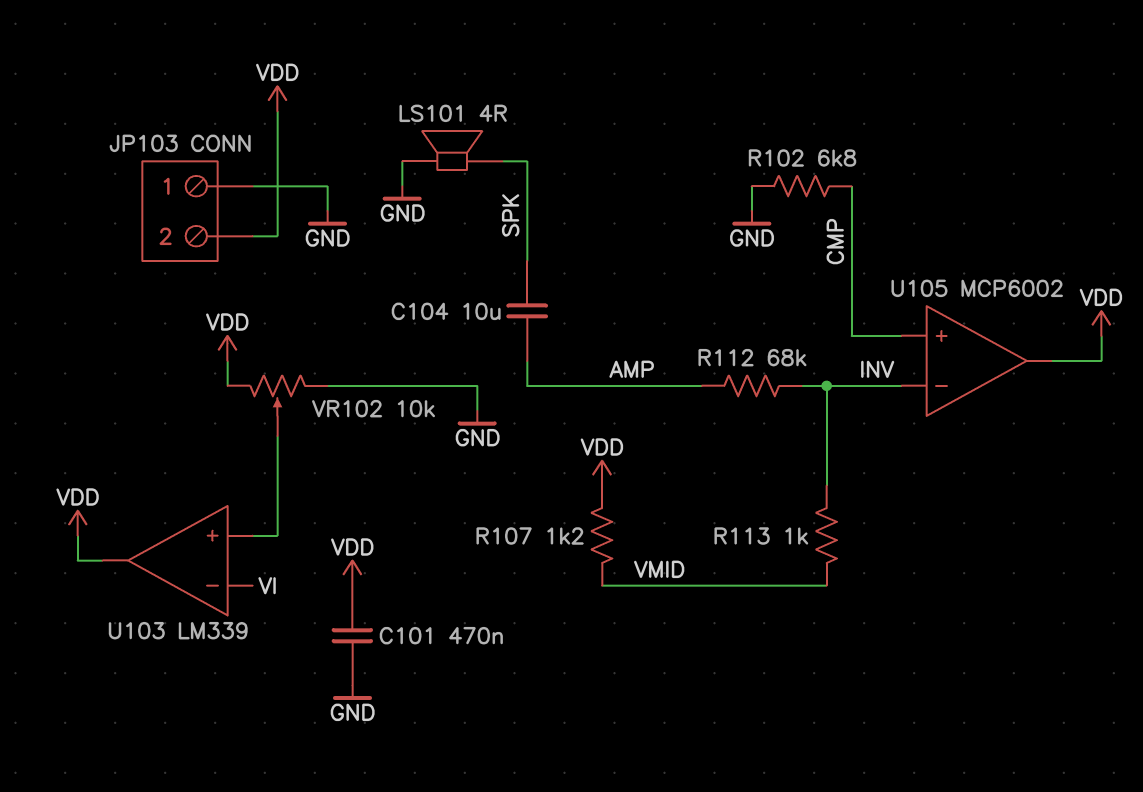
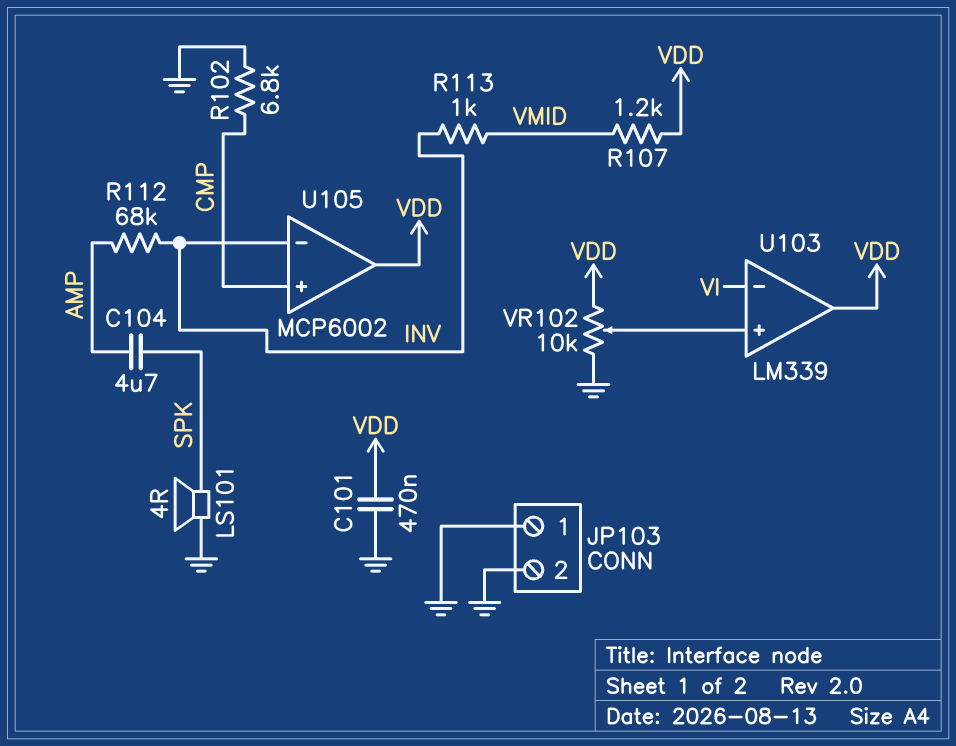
C104: 10uF (AMP, SPK) -> 4.7uF (AMP, SPK)
JP103 pin 2: VDD -> GND

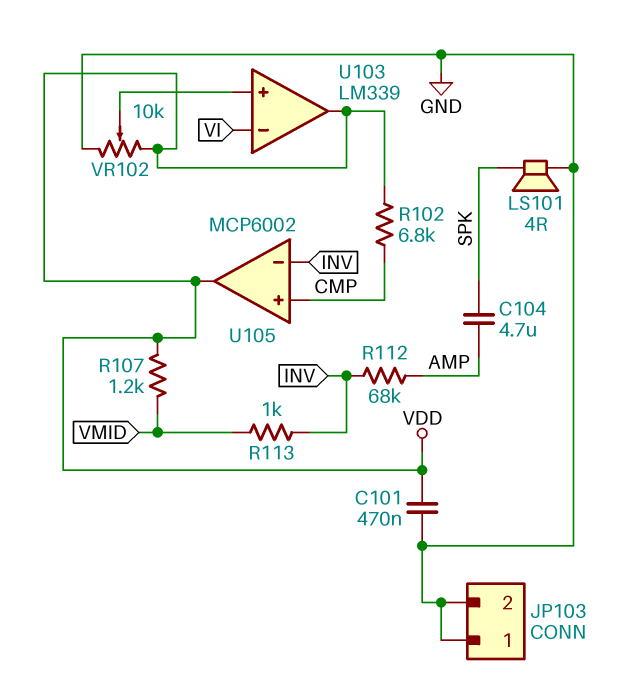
R102: 6.8k (CMP, GND) -> 6.8k (CMP, VDD)

